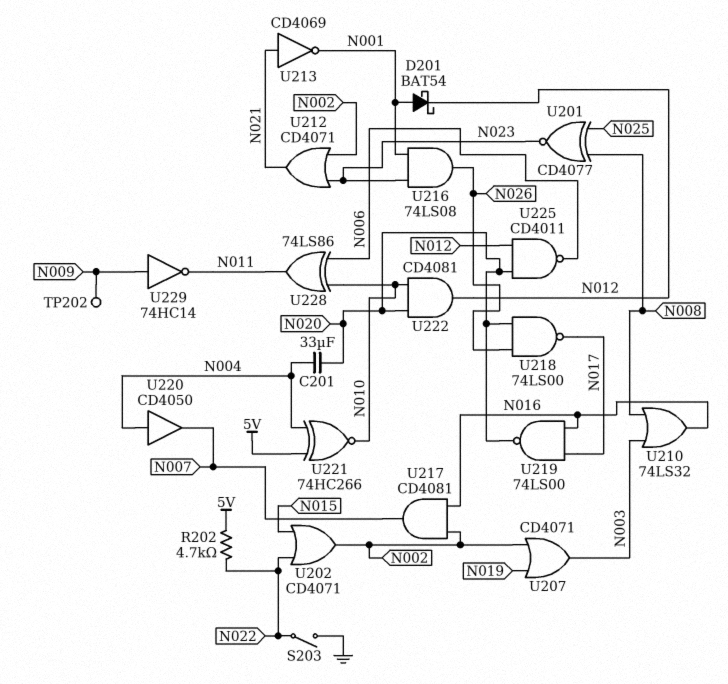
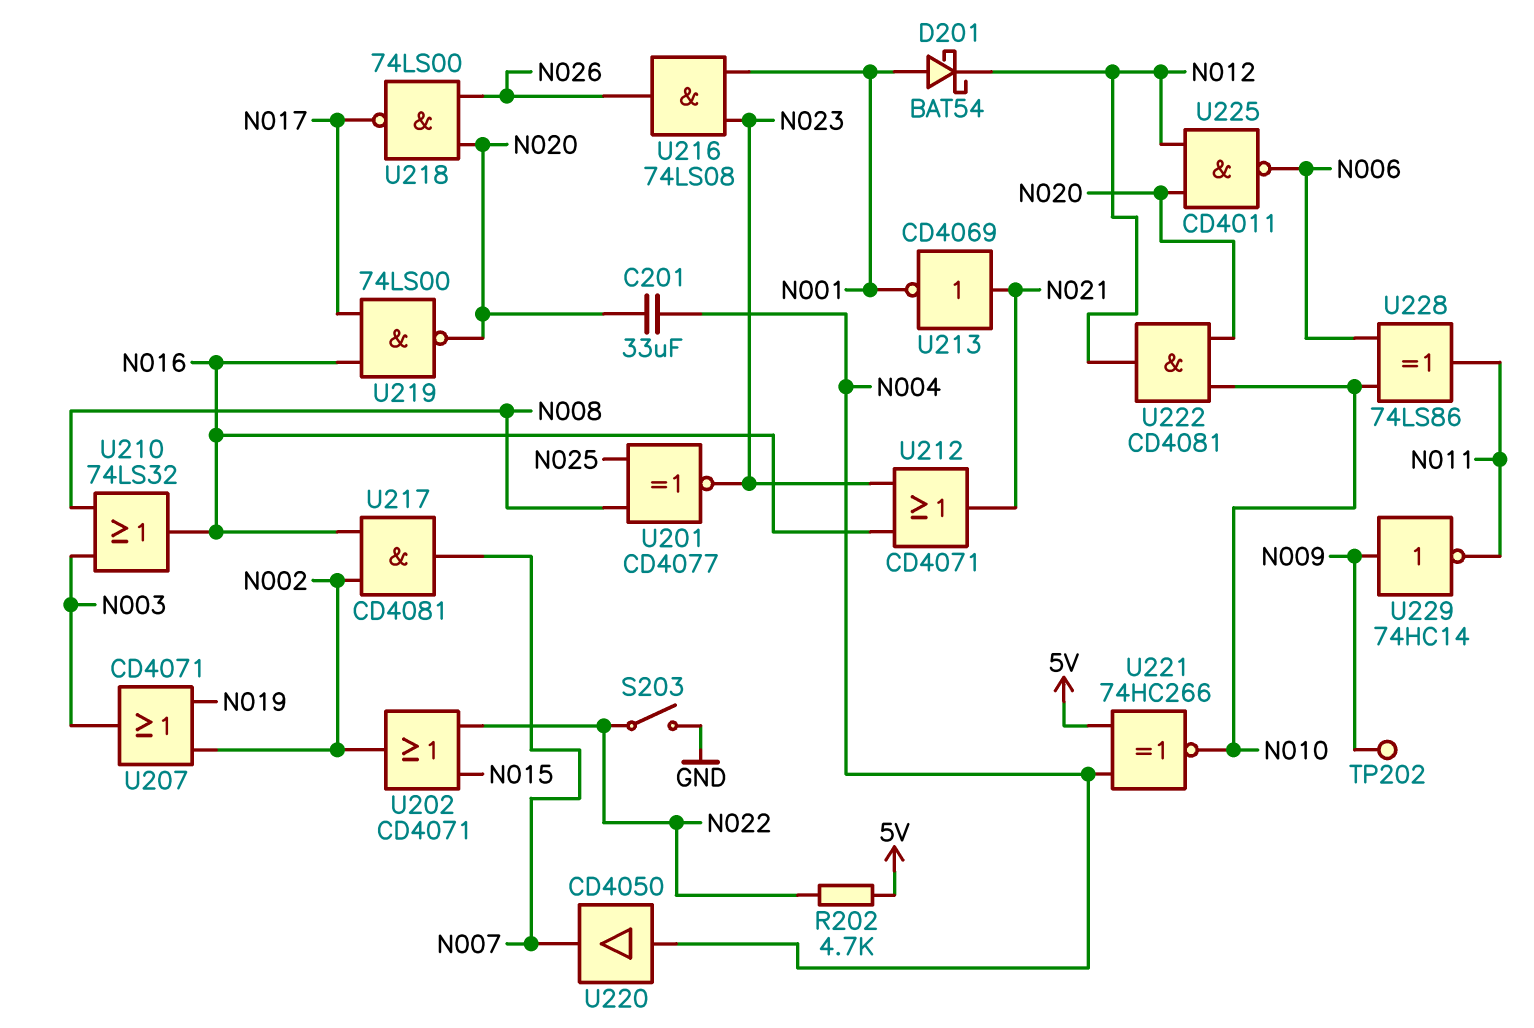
U212: OR CD4071 (in N002, in N023, out N021) -> OR CD4071 (in N016, in N023, out N021)

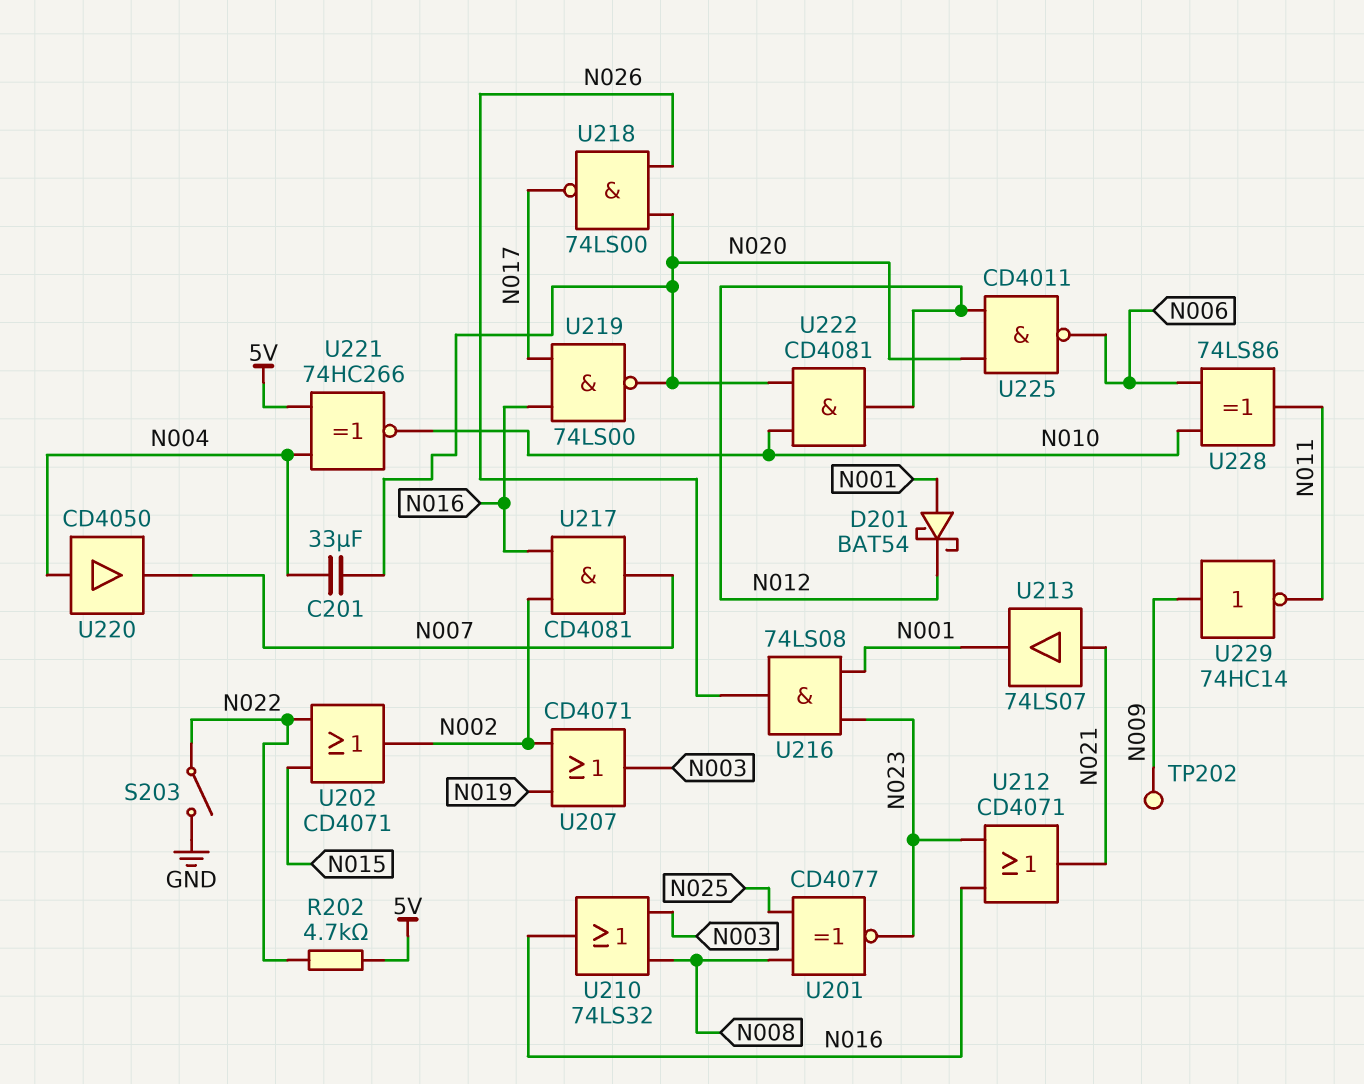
U213: NOT CD4069 (in N021, out N001) -> buffer 74LS07 (in N021, out N001)

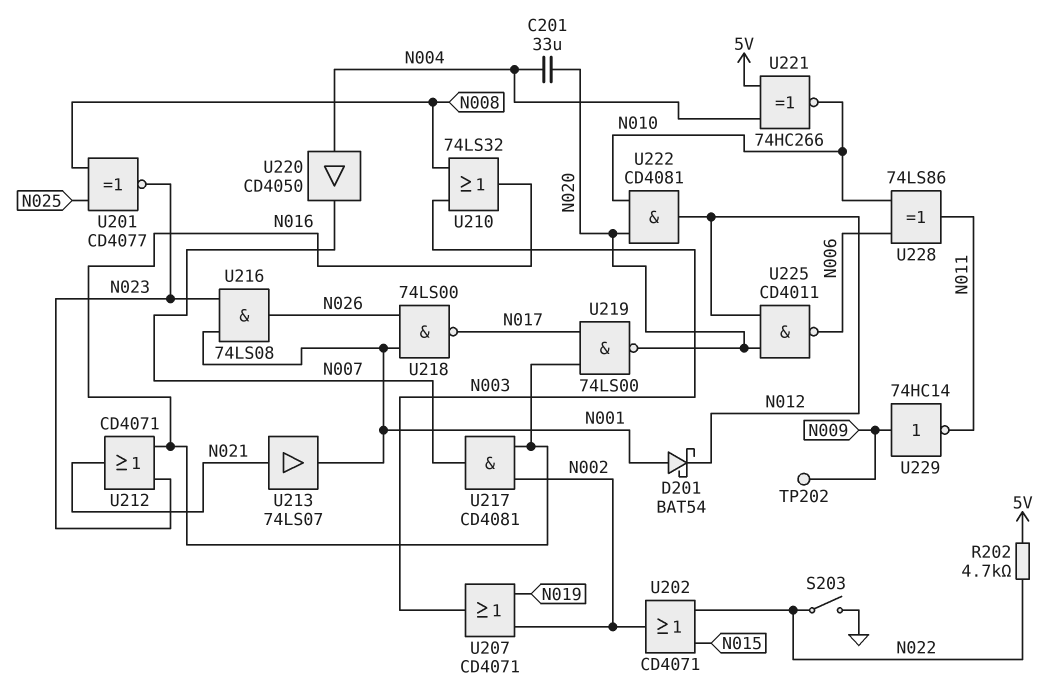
U218: NAND 74LS00 (in N020, in N026, out N017) -> NAND 74LS00 (in N001, in N026, out N017)

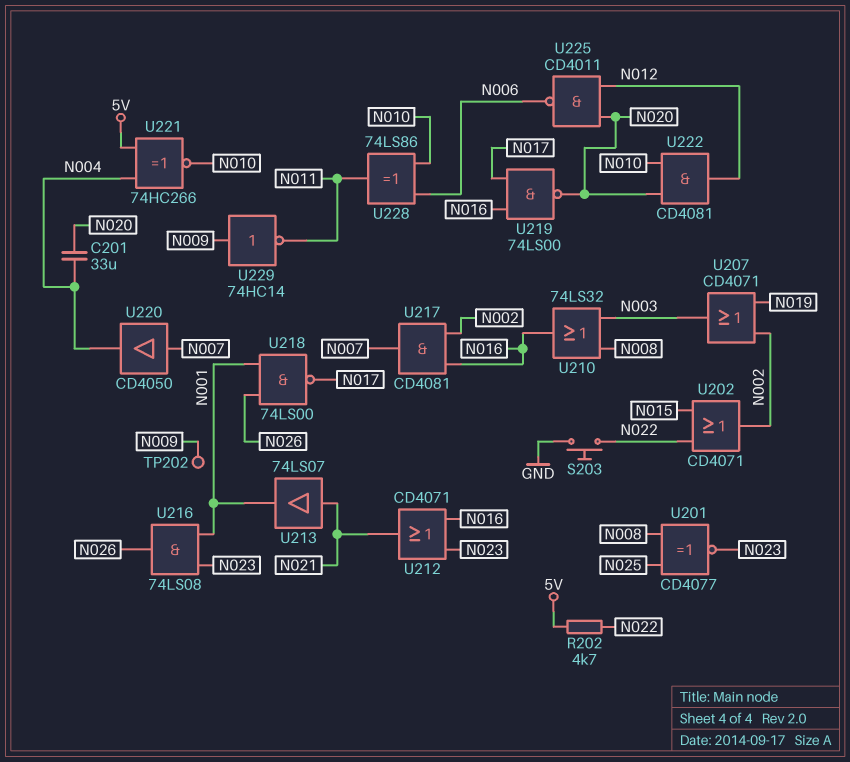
D201: schottky BAT54 (A N001, K N012) -> none
S203: switch (GND, N022) -> button (GND, N022)
U220: buffer CD4050 (in N004, out N007) -> buffer CD4050 (in N007, out N004)

